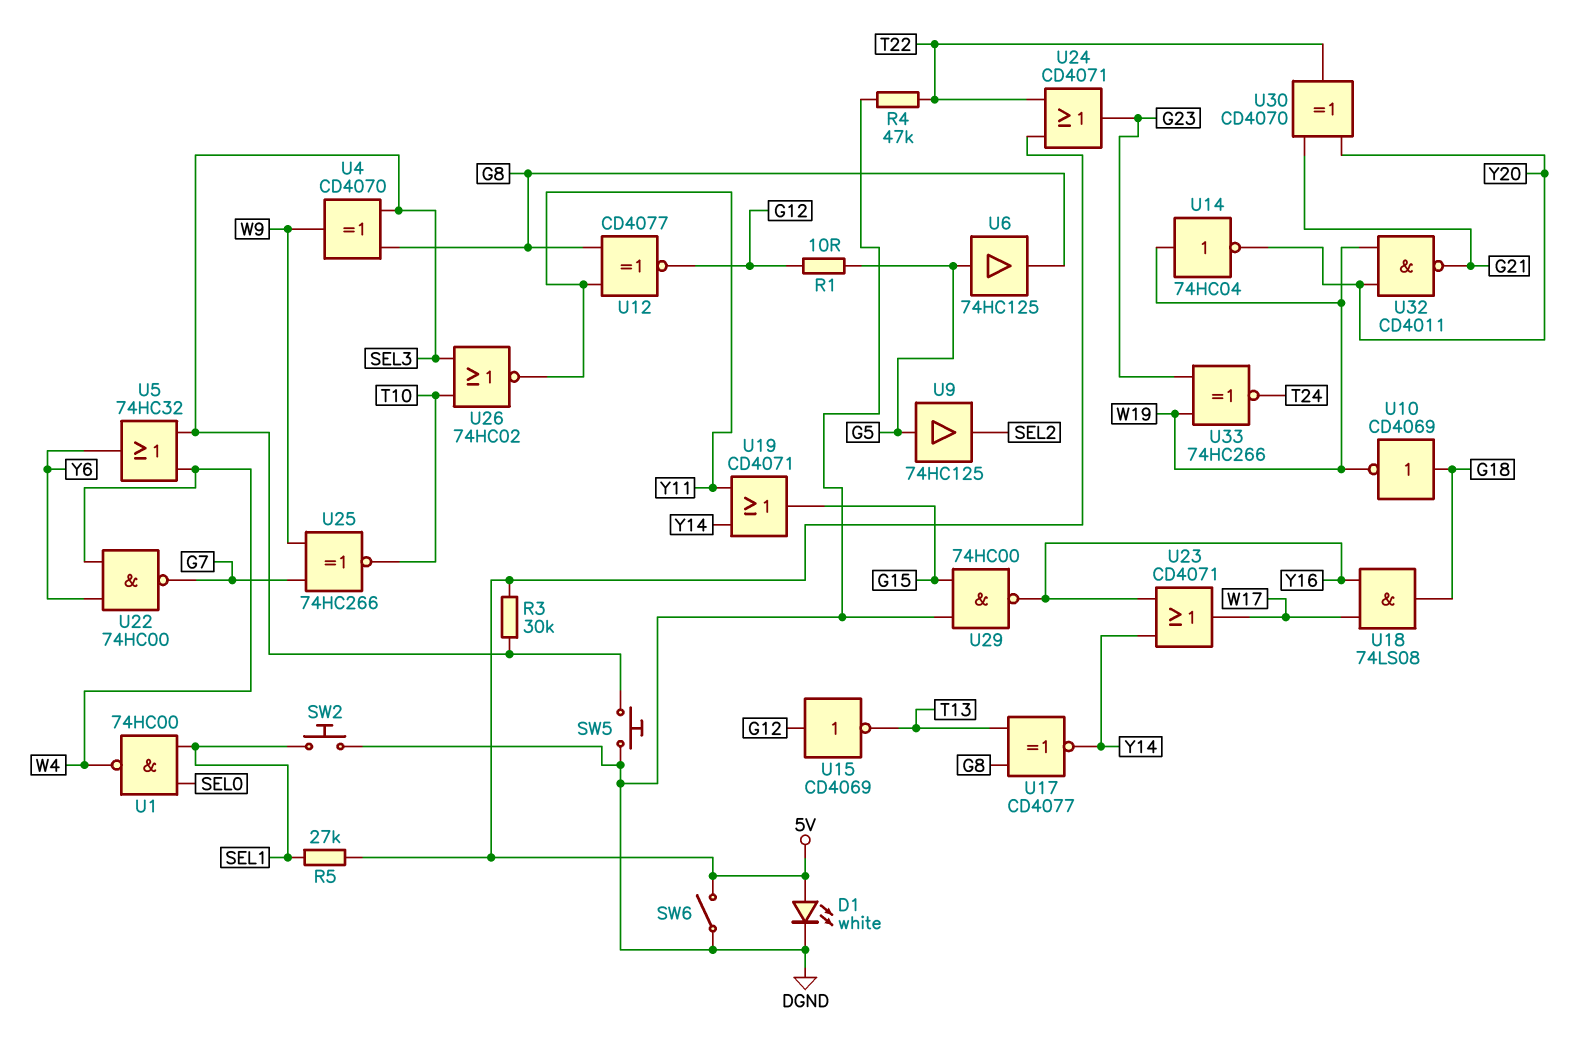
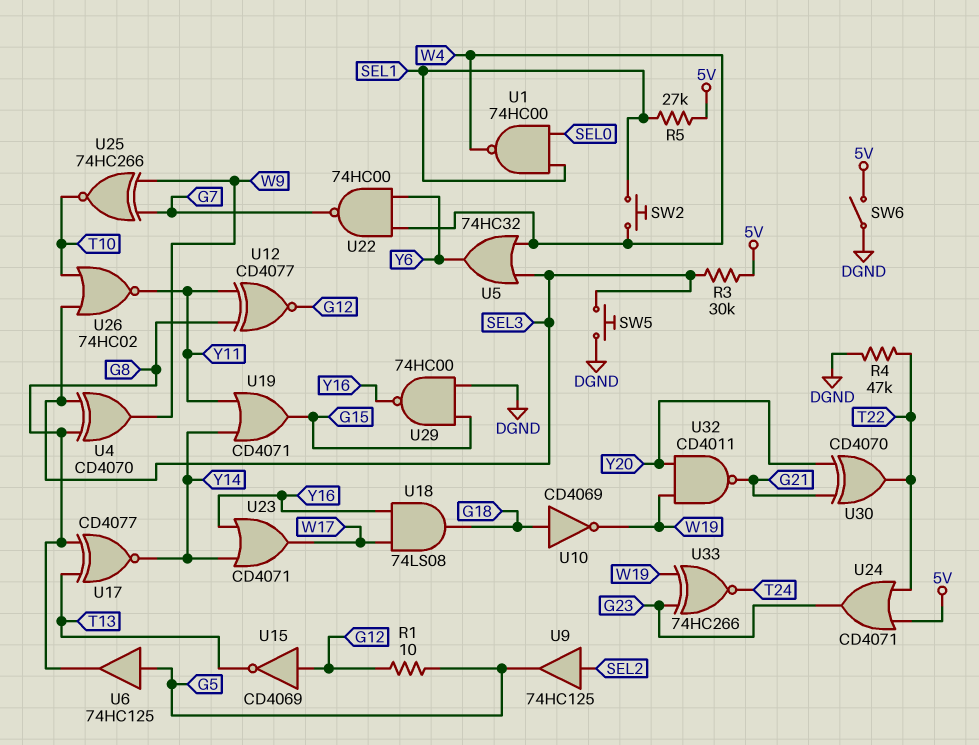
D1: LED white (A 5V, K DGND) -> none
SW2: button (DGND, SEL1) -> button (SEL1, W4)
U9: buffer 74HC125 (in G5, out SEL2) -> buffer 74HC125 (in SEL2, out G5)
U14: NOT 74HC04 (in W19, out Y20) -> none

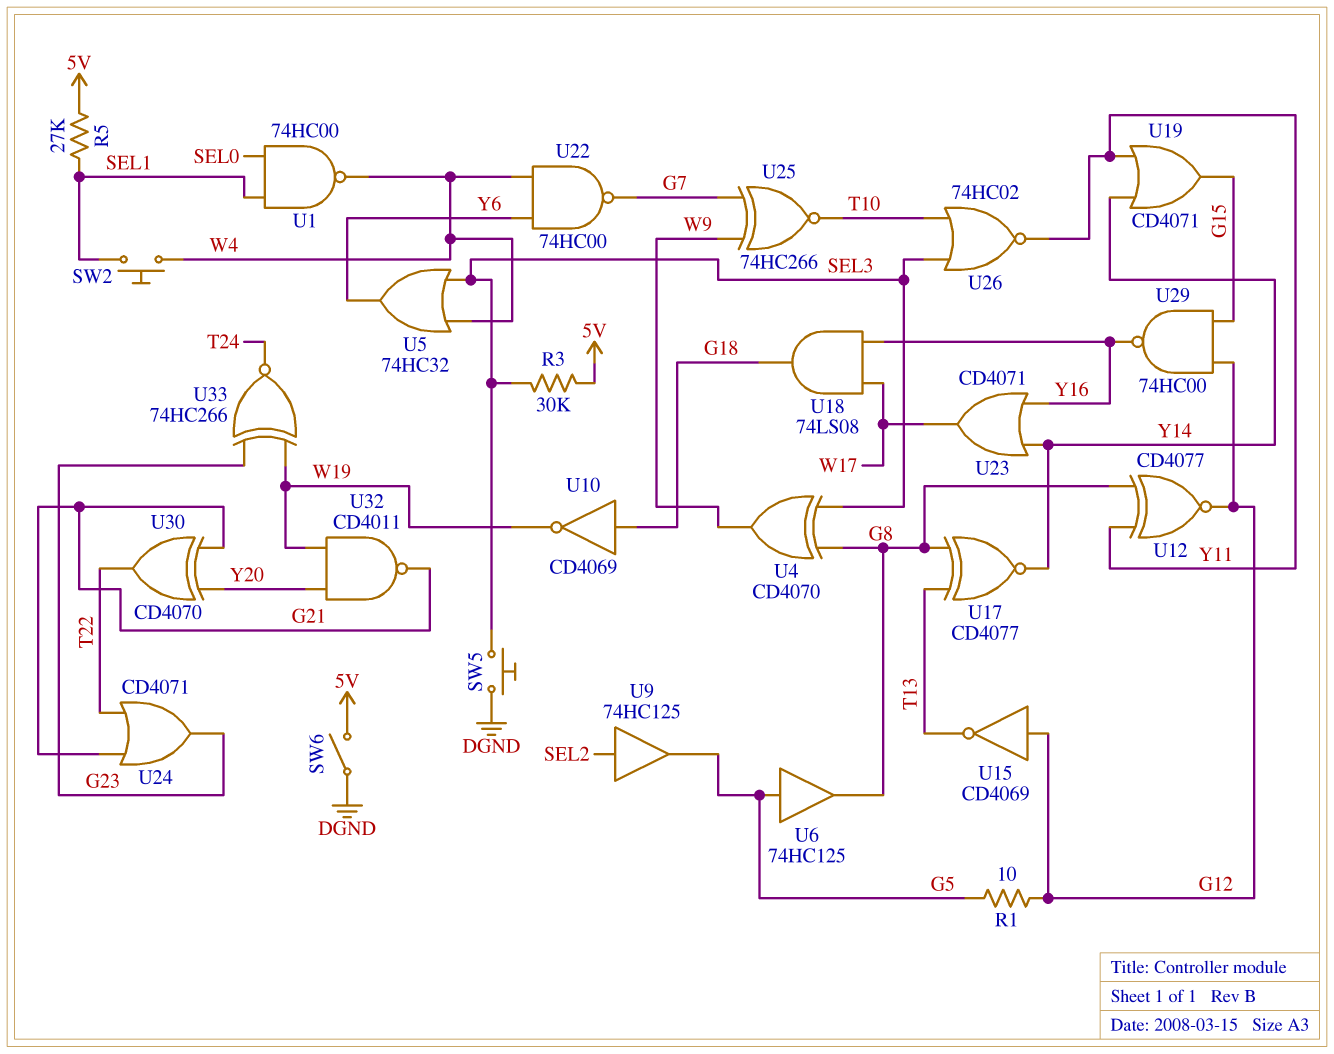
R4: 47k (DGND, T22) -> none
U24: OR CD4071 (in 5V, in T22, out G23) -> OR CD4071 (in G21, in T22, out G23)
U29: NAND 74HC00 (in DGND, in G15, out Y16) -> NAND 74HC00 (in G12, in G15, out Y16)

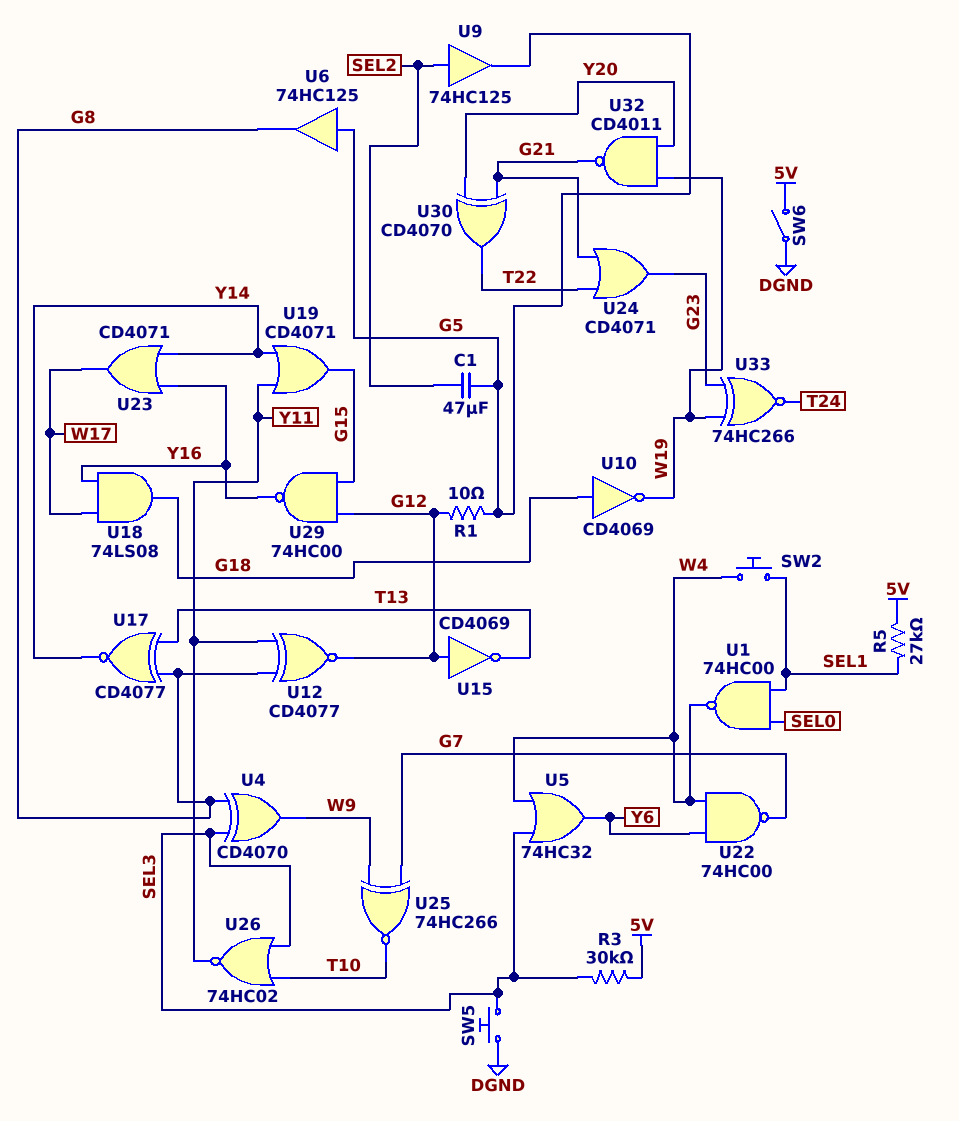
C1: none -> 47uF (G5, SEL2)

